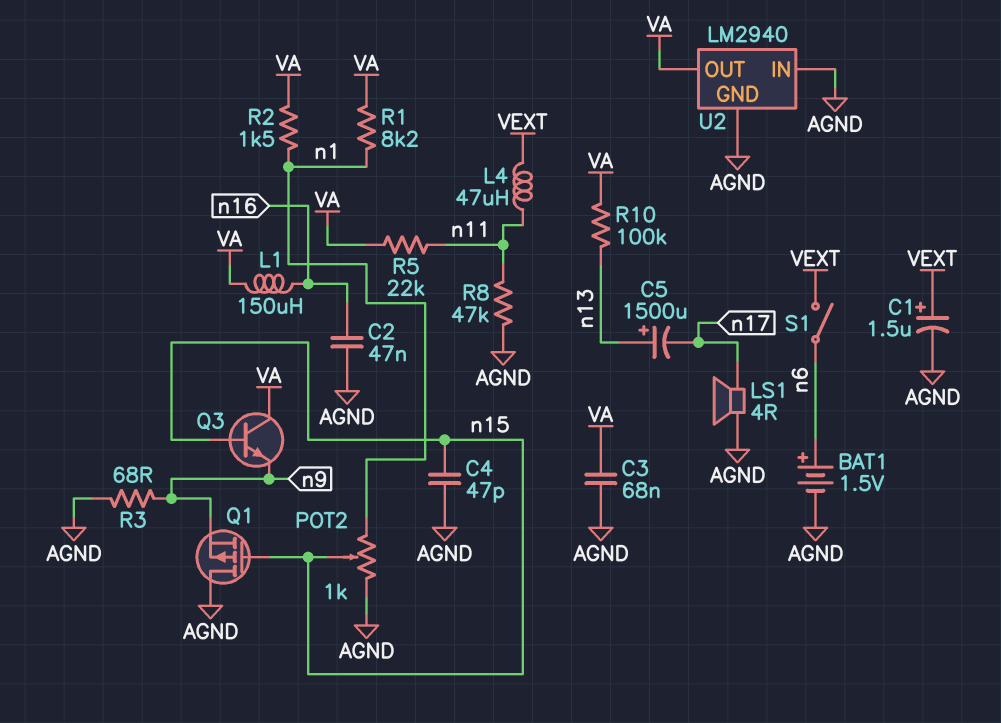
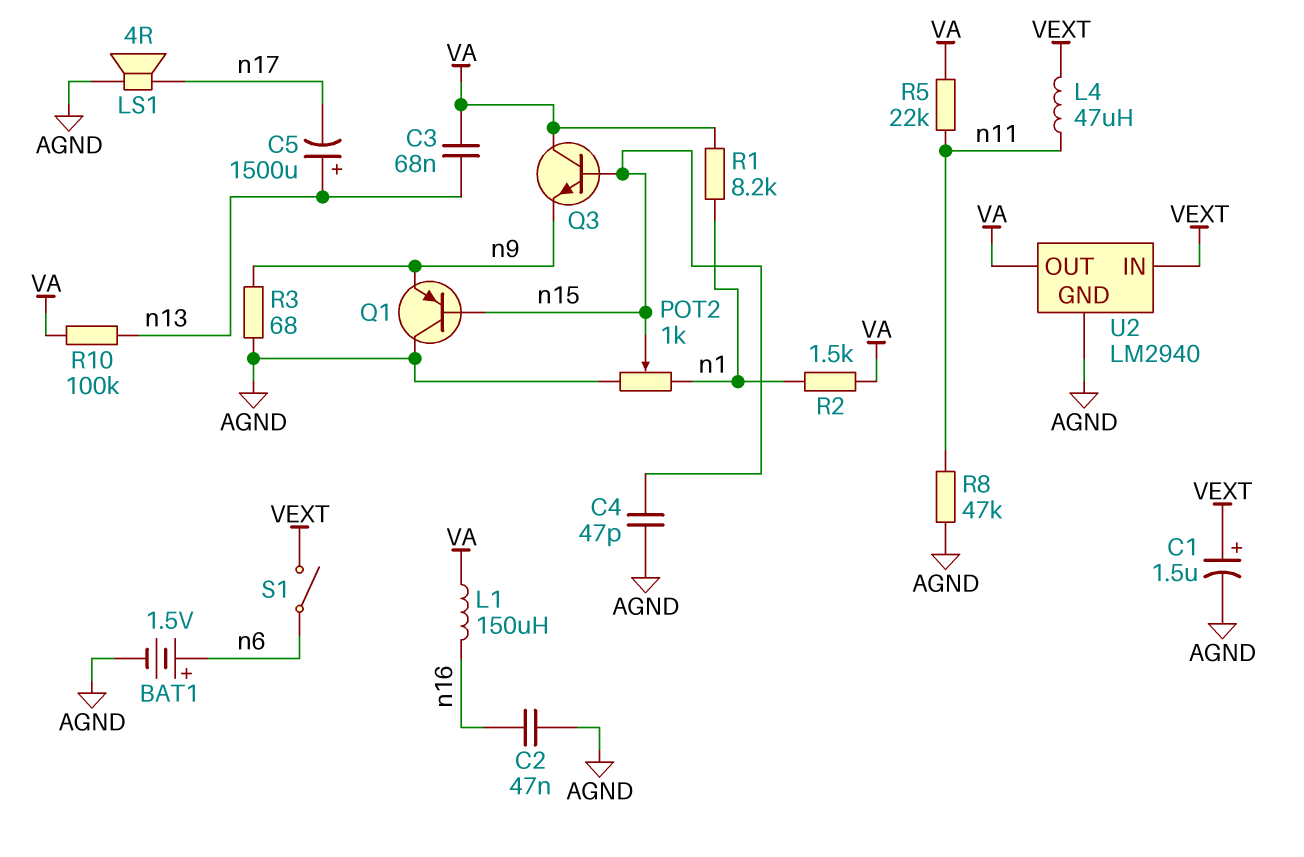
C3: 68nF (AGND, VA) -> 68nF (VA, n13)
Q1: PMOS (G n15, D AGND, S n9) -> PNP (B n15, C AGND, E n9)
U2 pin IN: AGND -> VEXT

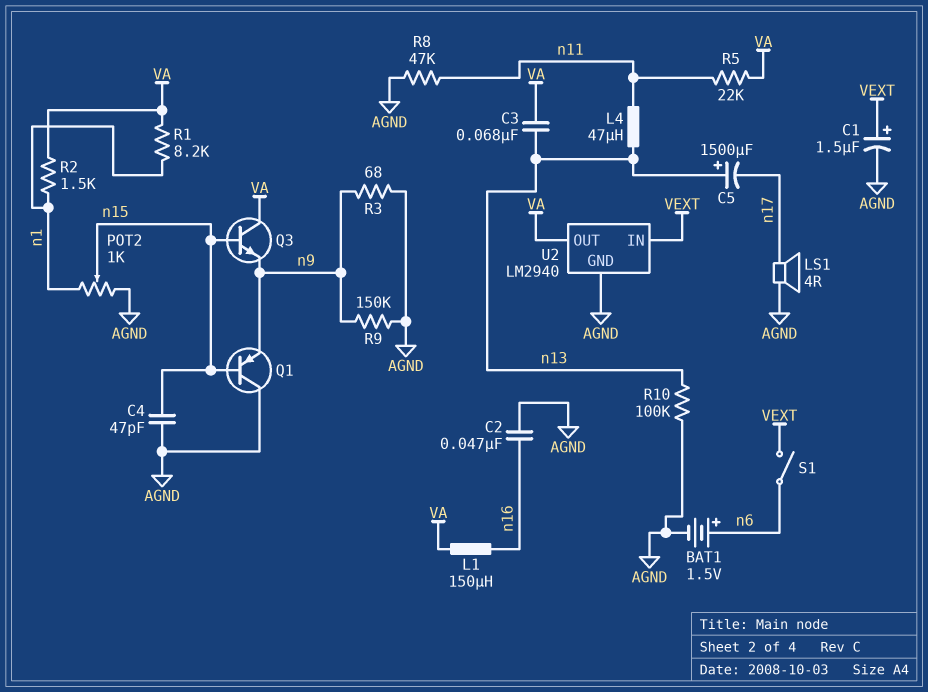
L4: 47uH (VEXT, n11) -> 47uH (n11, n13)
R9: none -> 150k (AGND, n9)
R10: 100k (VA, n13) -> 100k (AGND, n13)

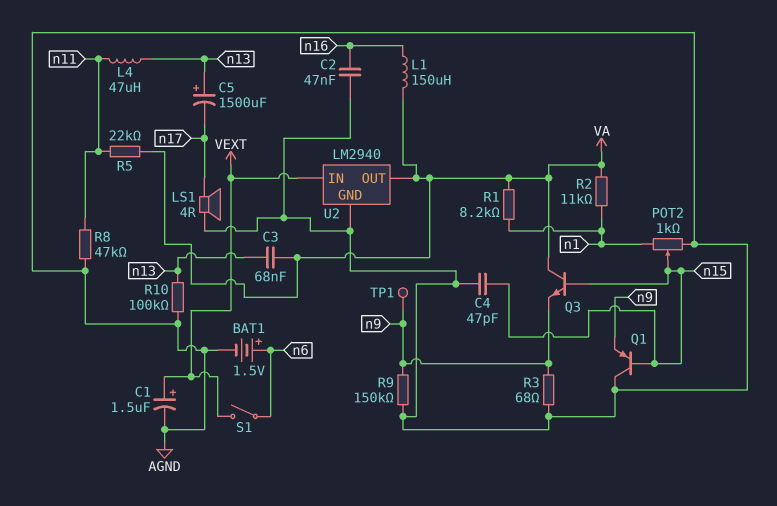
R2: 1.5k (VA, n1) -> 11k (VA, n1)
TP1: none -> test point (n9)

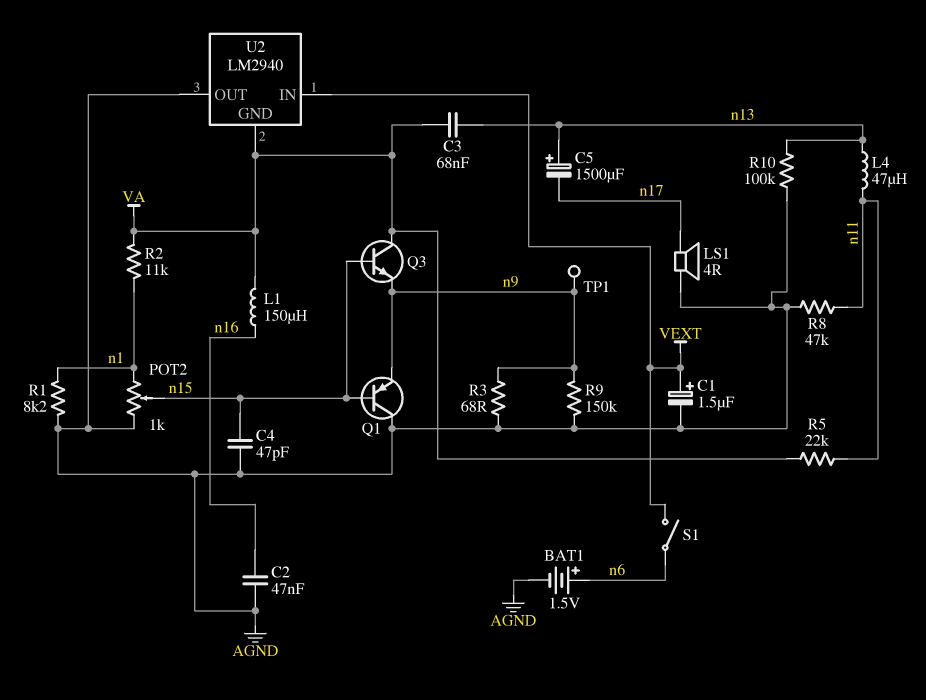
R1: 8.2k (VA, n1) -> 8.2k (AGND, n1)
U2 pin GND: AGND -> VA
U2 pin OUT: VA -> AGND

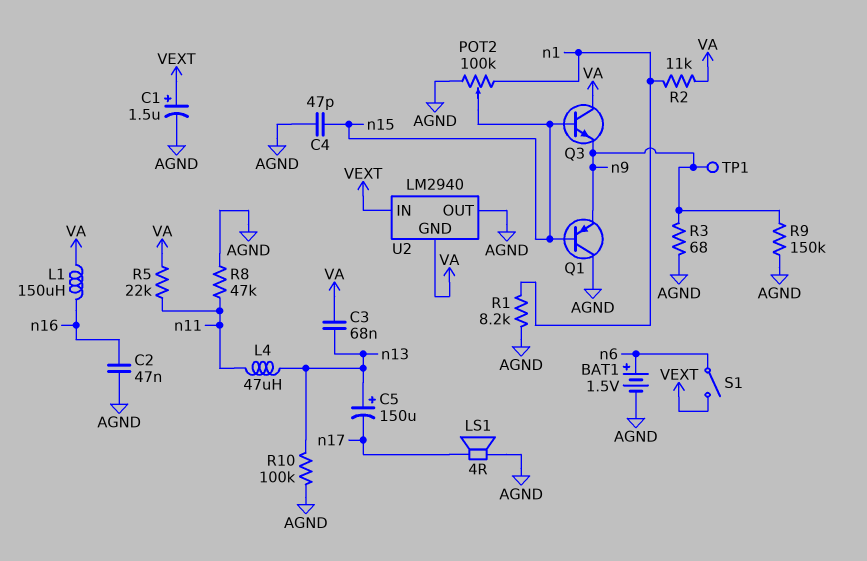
C5: 1500uF (plus n13, minus n17) -> 150uF (plus n13, minus n17)
POT2: 1k (AGND, n1, wiper n15) -> 100k (AGND, n1, wiper n15)

